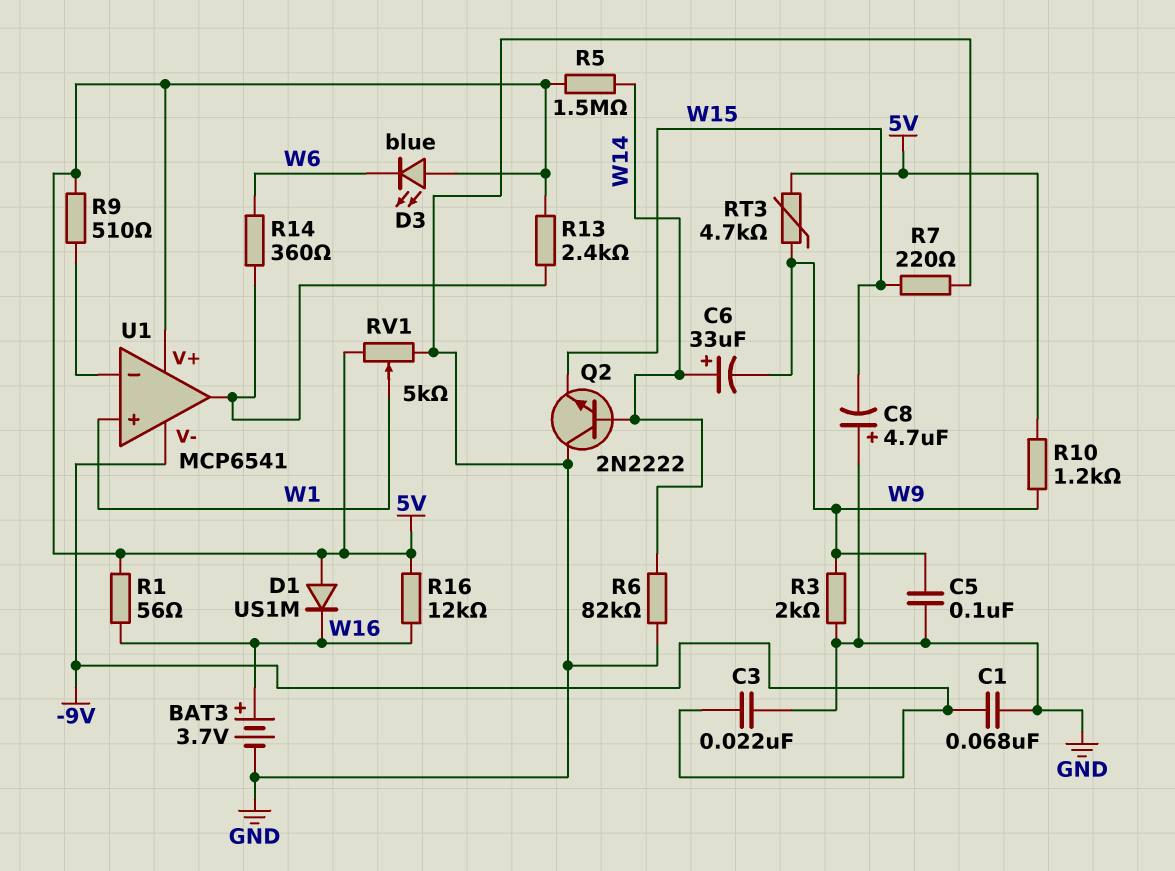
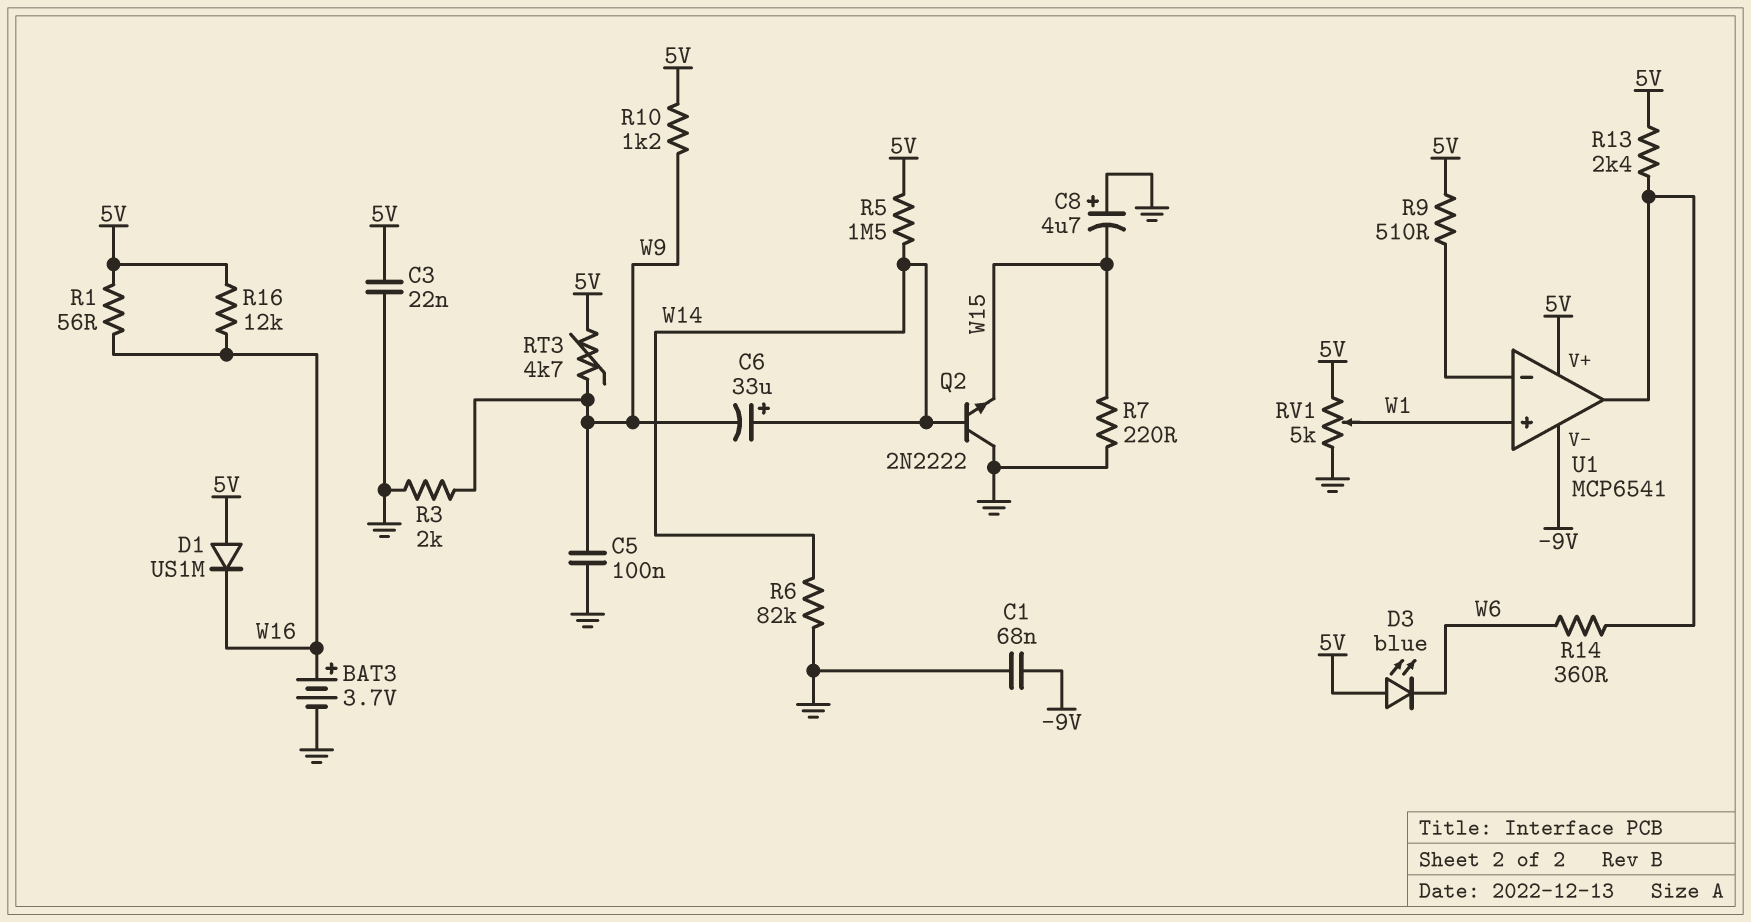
C3: 22nF (-9V, GND) -> 22nF (5V, GND)

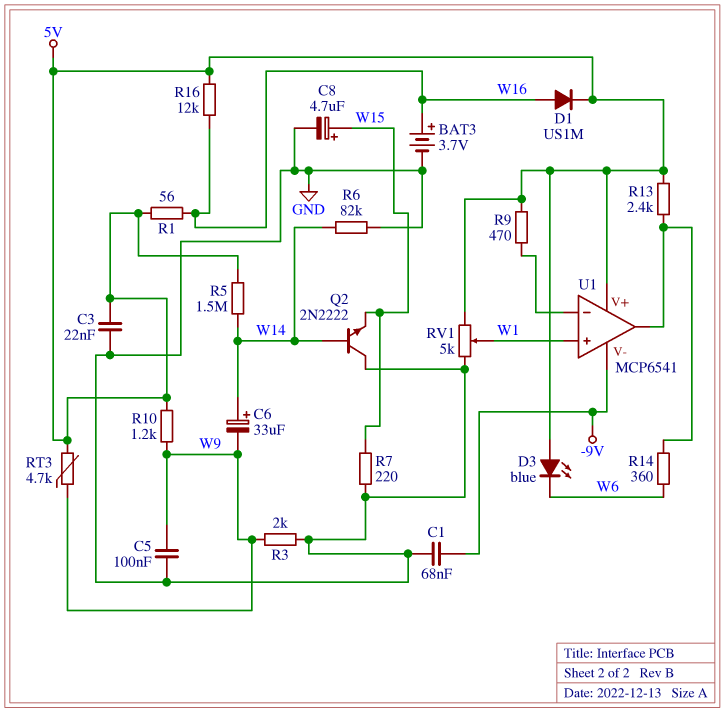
C8: 4.7uF (plus GND, minus W15) -> 4.7uF (plus W15, minus GND)
D1: diode US1M (A 5V, K W16) -> diode US1M (A W16, K 5V)
R9: 510 (5V, U1/in-) -> 470 (5V, U1/in-)

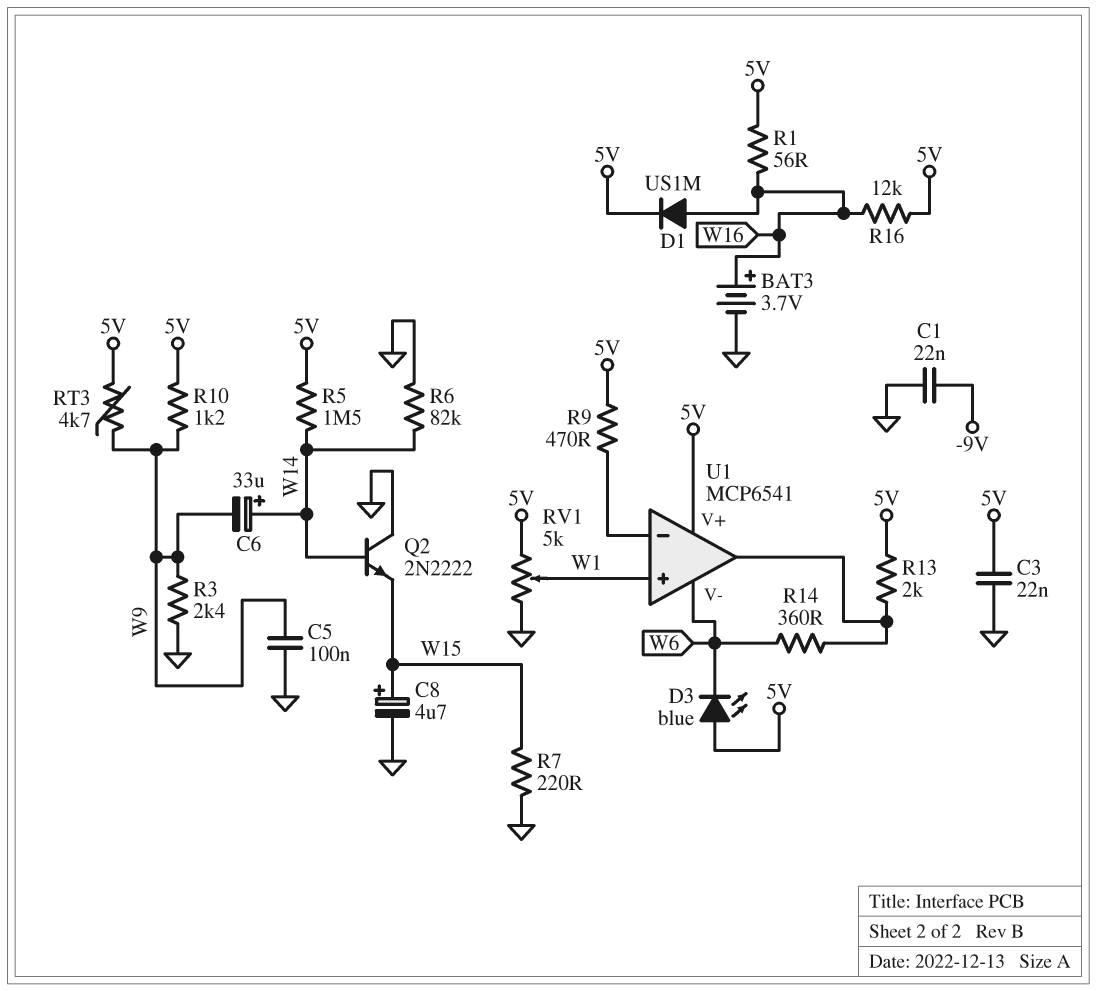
C1: 68nF (-9V, GND) -> 22nF (-9V, GND)
R3: 2k (GND, W9) -> 2.4k (GND, W9)
R13: 2.4k (5V, U1/out) -> 2k (5V, U1/out)
U1 pin V-: -9V -> W6

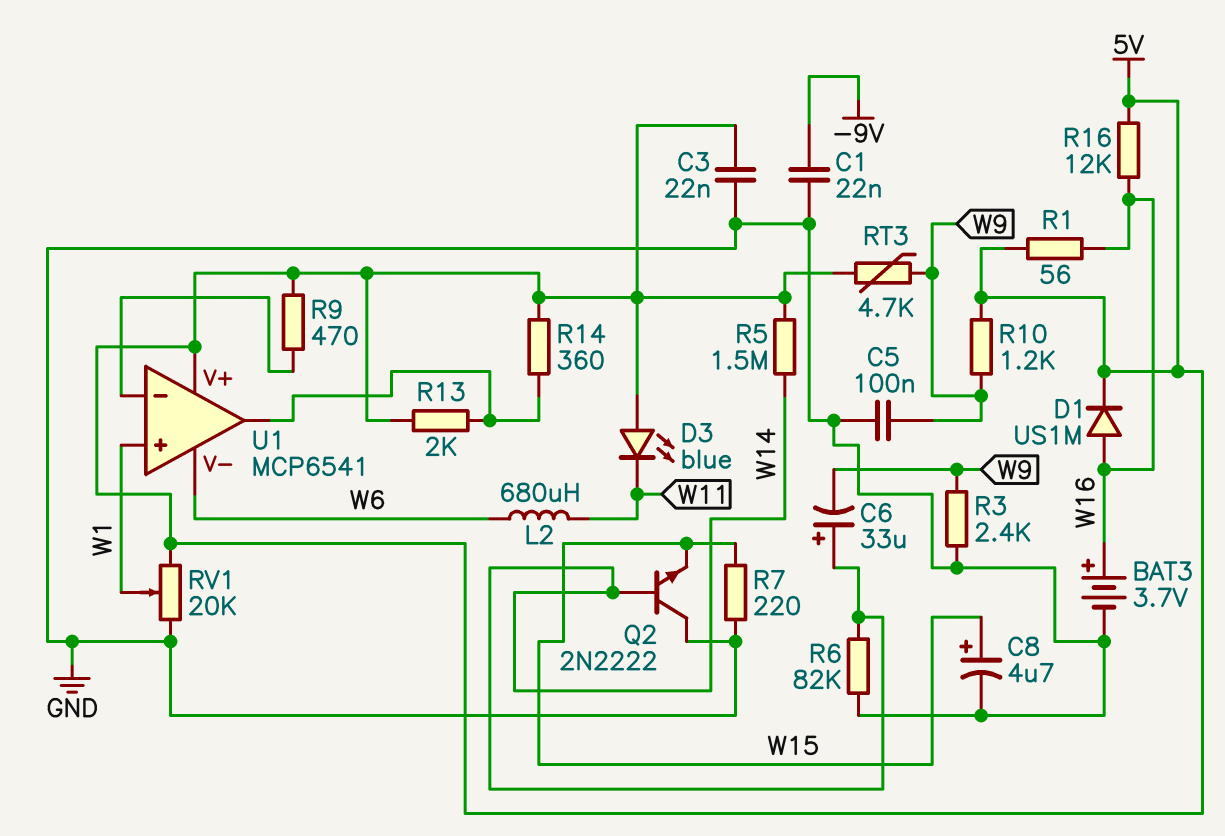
D3: LED blue (A 5V, K W6) -> LED blue (A 5V, K W11)
L2: none -> 680uH (W6, W11)
R14: 360 (U1/out, W6) -> 360 (5V, U1/out)
RV1: 5k (5V, GND, wiper W1) -> 20k (5V, GND, wiper W1)

